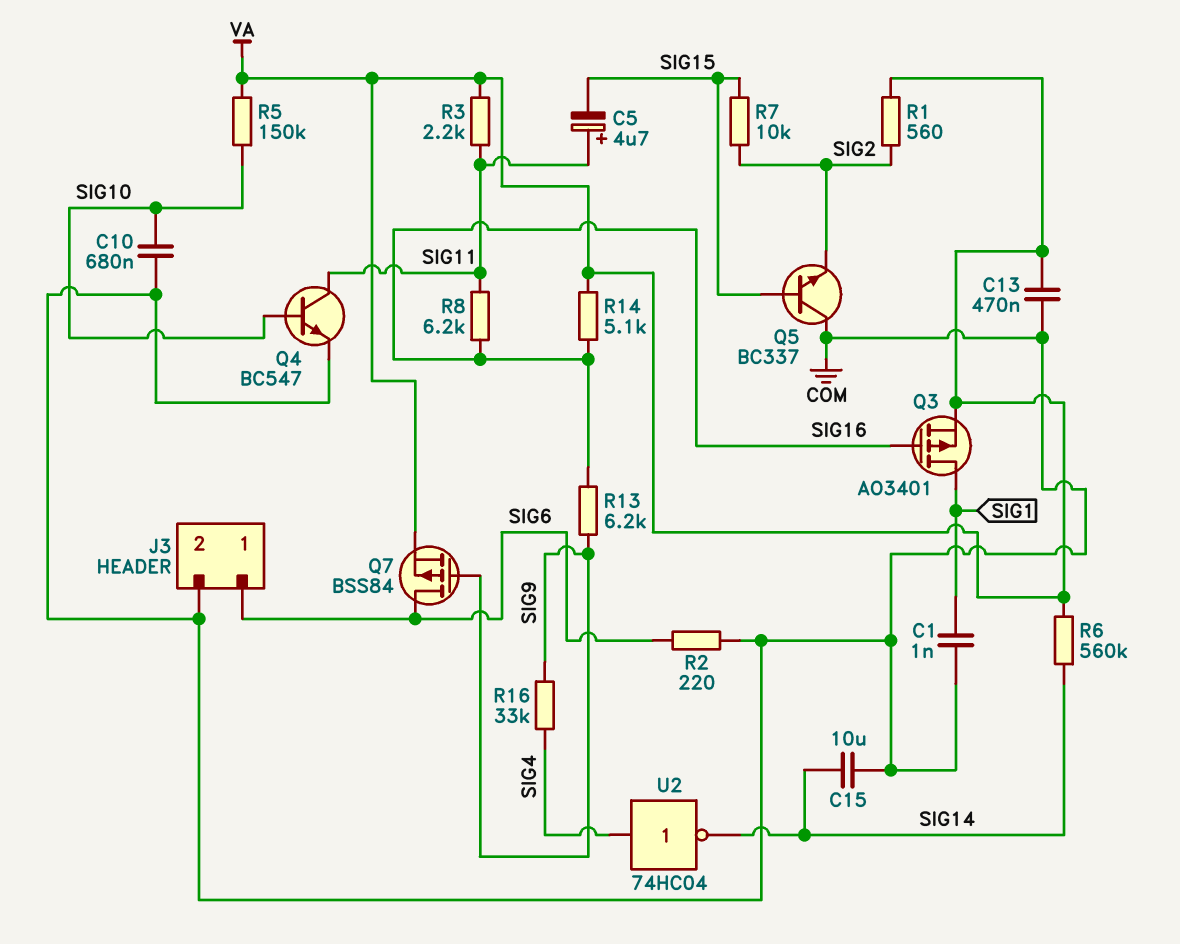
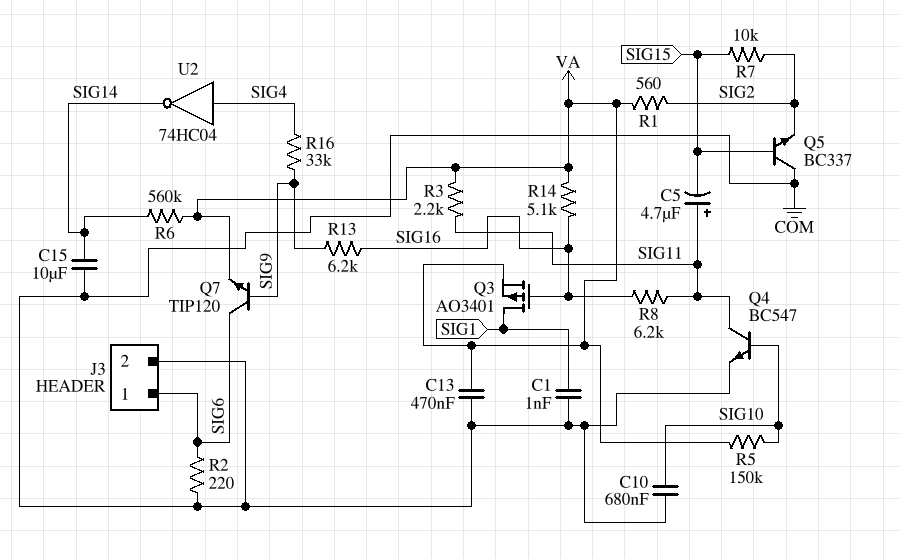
Q7: PMOS BSS84 (G SIG9, D SIG6, S VA) -> NPN TIP120 (B SIG9, C SIG6, E VA)

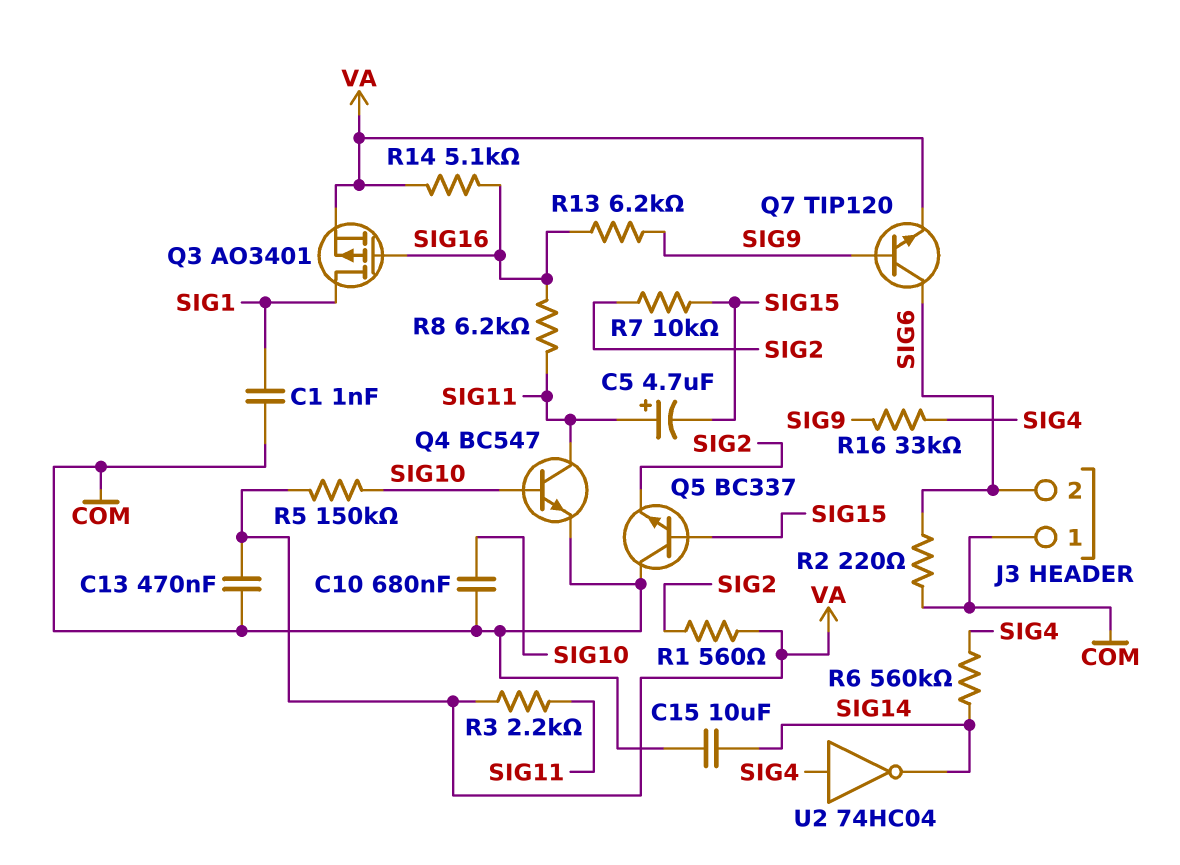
J3 pin 1: SIG6 -> COM
J3 pin 2: COM -> SIG6
R6: 560k (SIG14, VA) -> 560k (SIG4, SIG14)

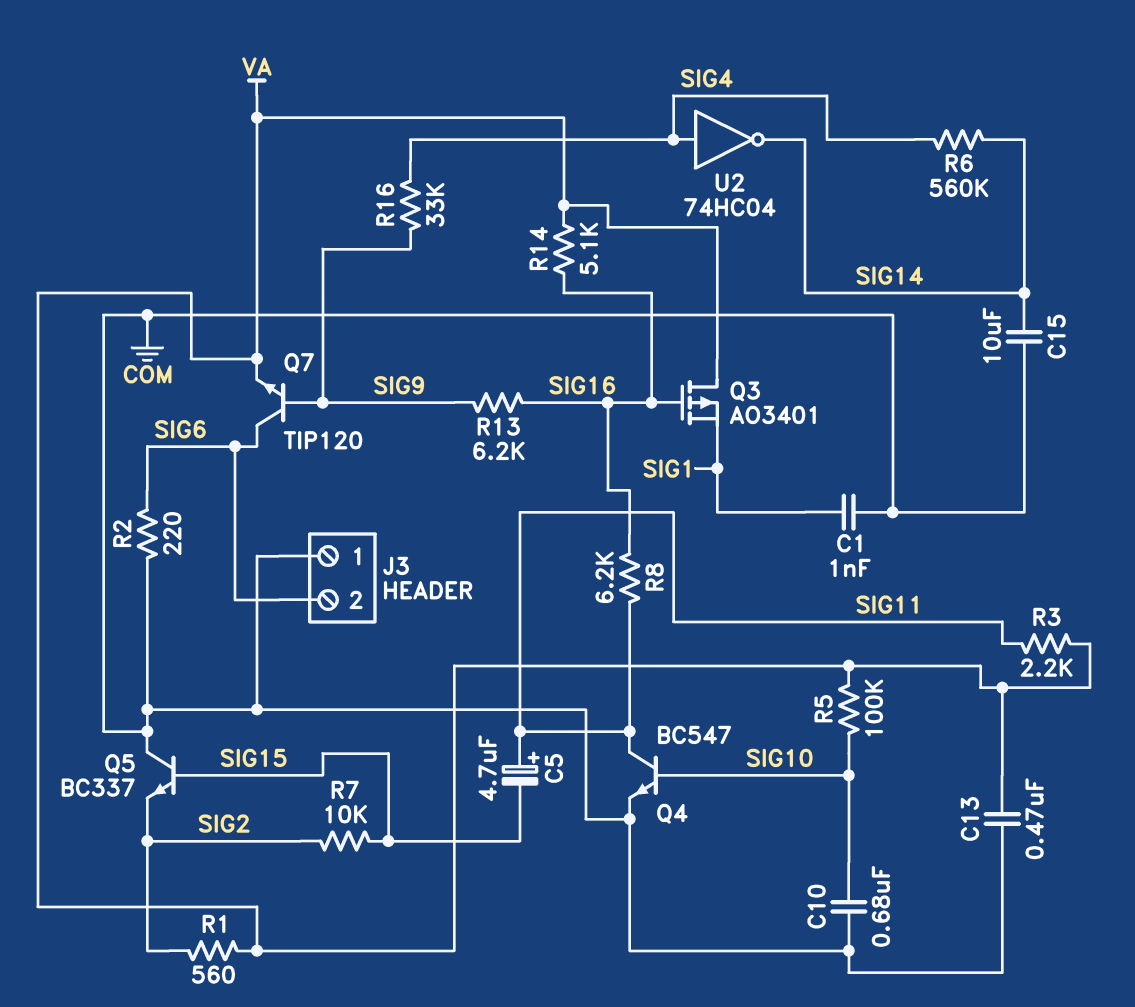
Q3: PMOS AO3401 (G SIG16, D SIG1, S VA) -> PMOS AO3401 (G SIG16, D VA, S SIG1)
R5: 150k (SIG10, VA) -> 100k (SIG10, VA)

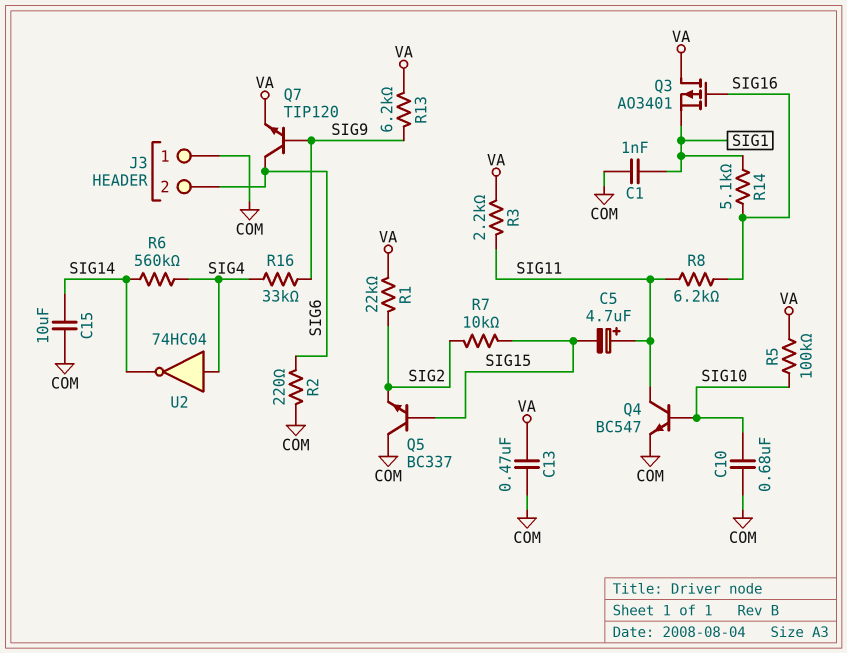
R1: 560 (SIG2, VA) -> 22k (SIG2, VA)
R13: 6.2k (SIG9, SIG16) -> 6.2k (SIG9, VA)
R14: 5.1k (SIG16, VA) -> 5.1k (SIG1, SIG16)

